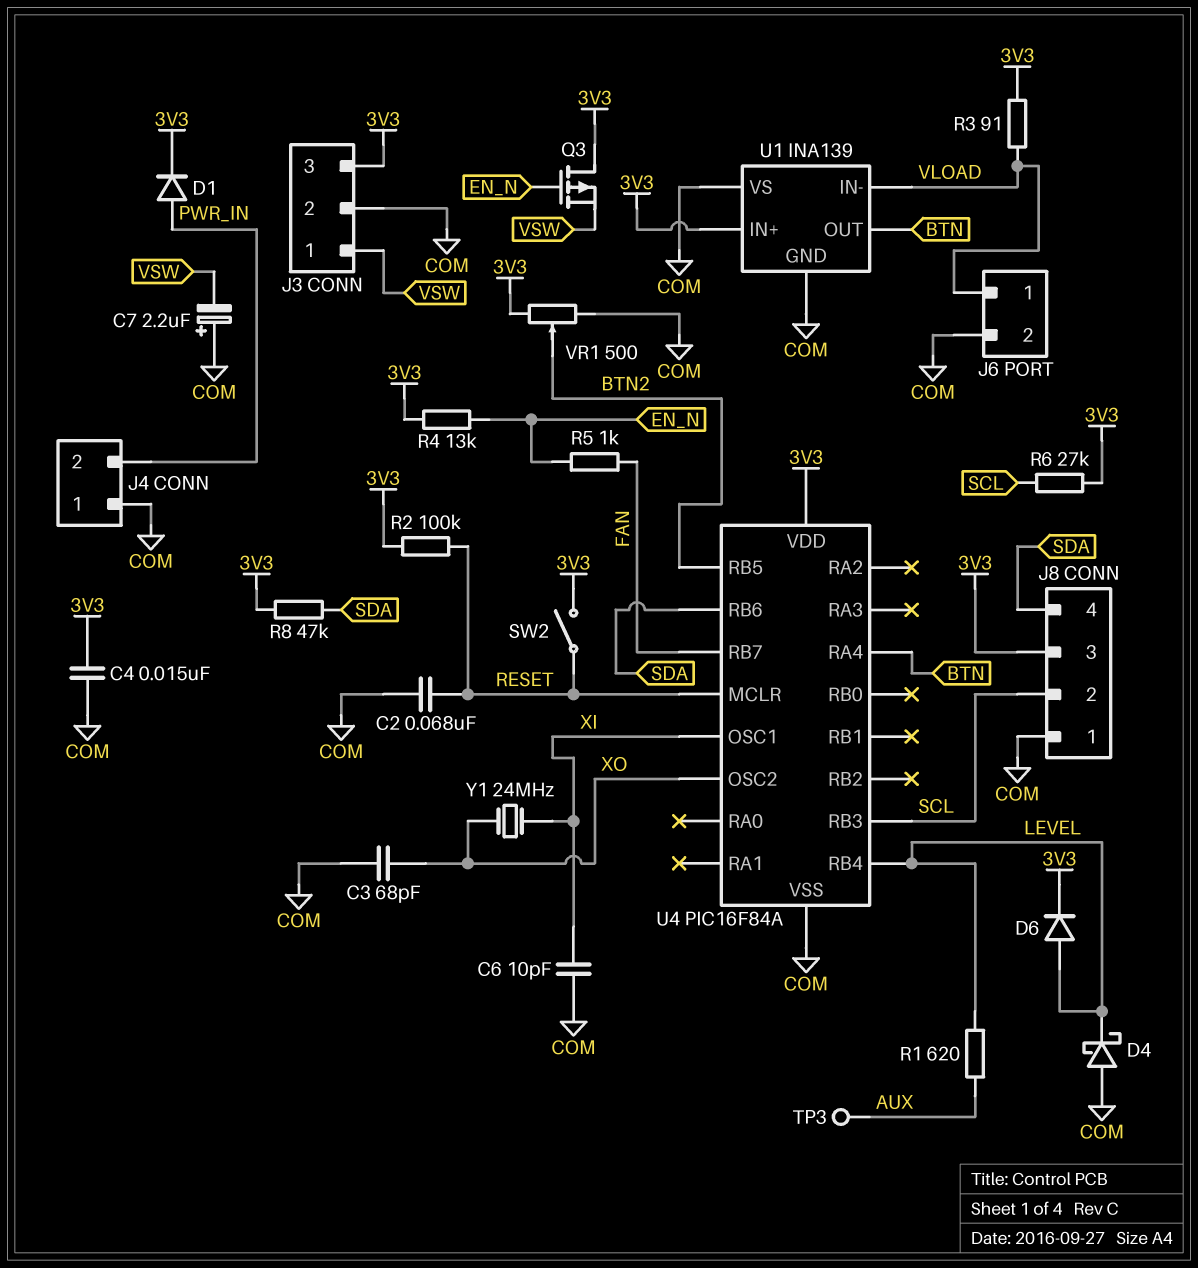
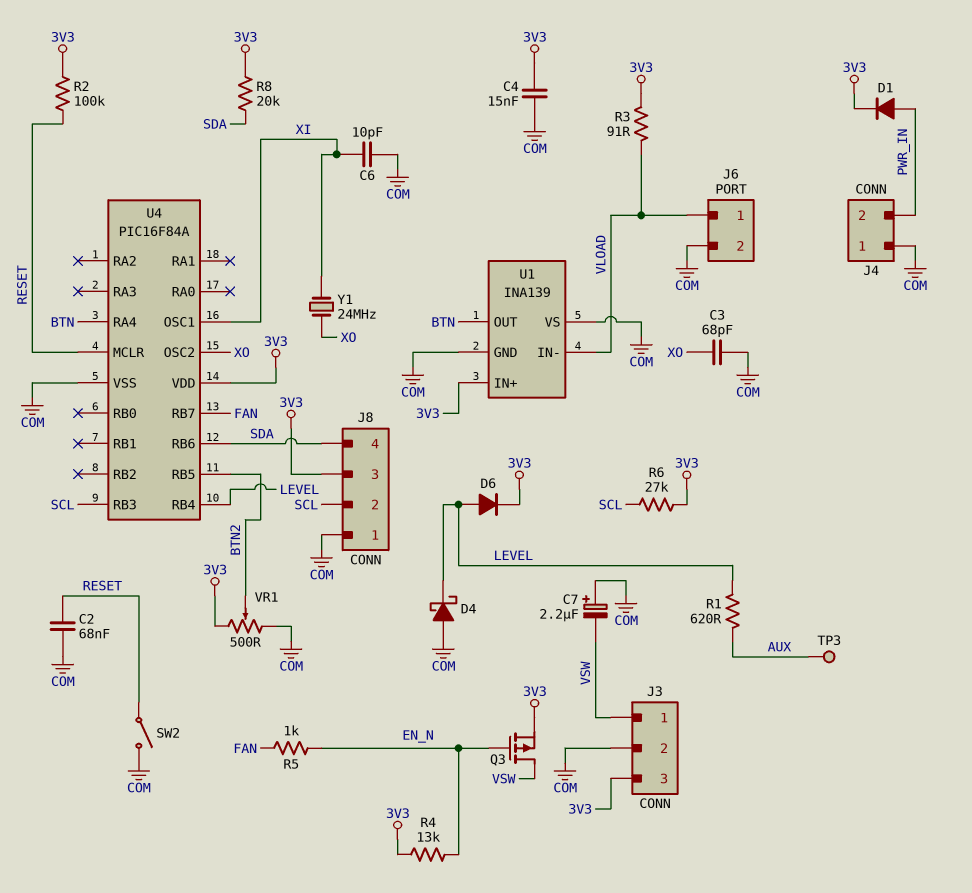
Q3: PMOS (G EN_N, D 3V3, S VSW) -> PMOS (G EN_N, D VSW, S 3V3)
R8: 47k (3V3, SDA) -> 20k (3V3, SDA)
SW2: switch (3V3, RESET) -> switch (COM, RESET)

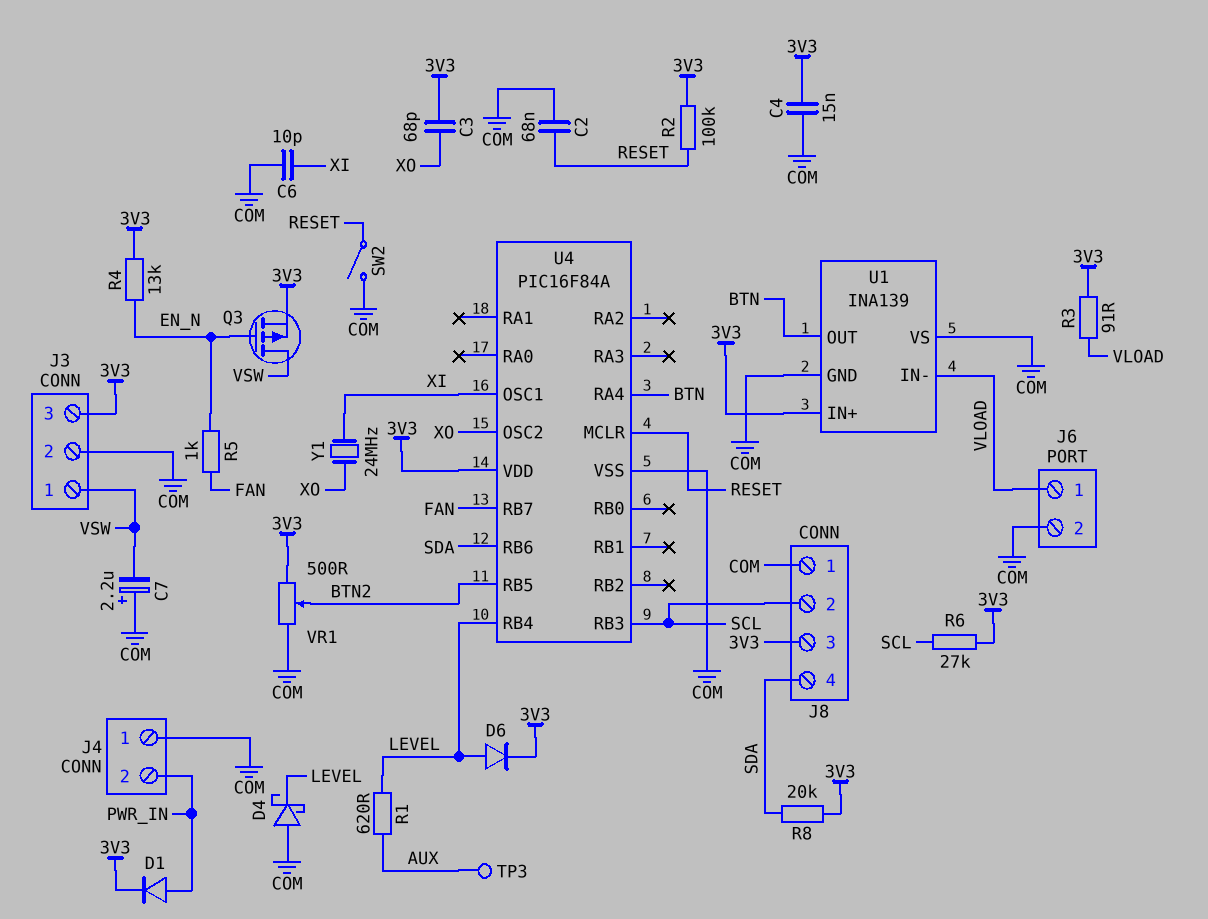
C3: 68pF (COM, XO) -> 68pF (3V3, XO)

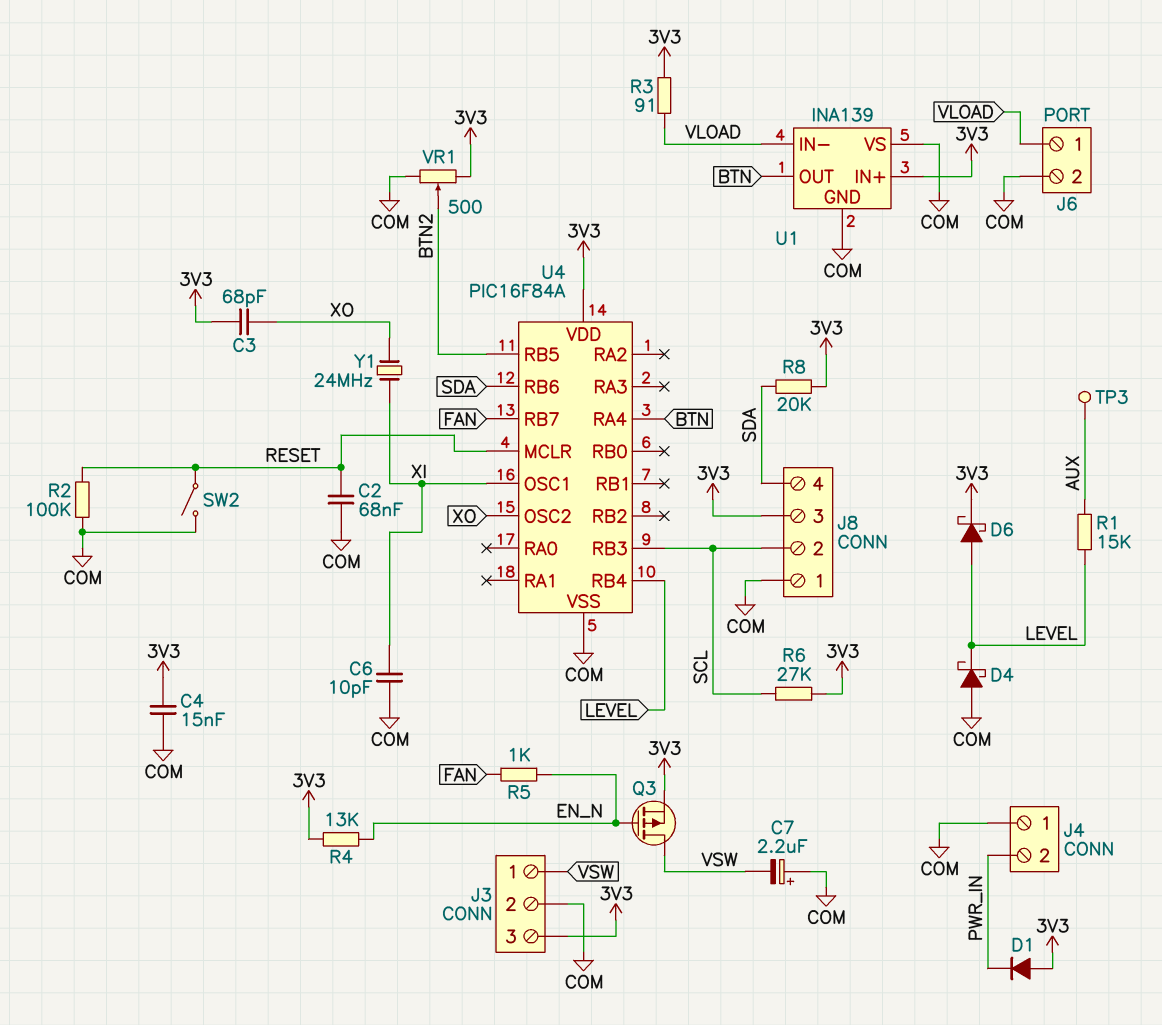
D1: diode (A PWR_IN, K 3V3) -> diode (A 3V3, K PWR_IN)
D6: diode (A LEVEL, K 3V3) -> schottky (A LEVEL, K 3V3)
R1: 620 (AUX, LEVEL) -> 15k (AUX, LEVEL)
R2: 100k (3V3, RESET) -> 100k (COM, RESET)

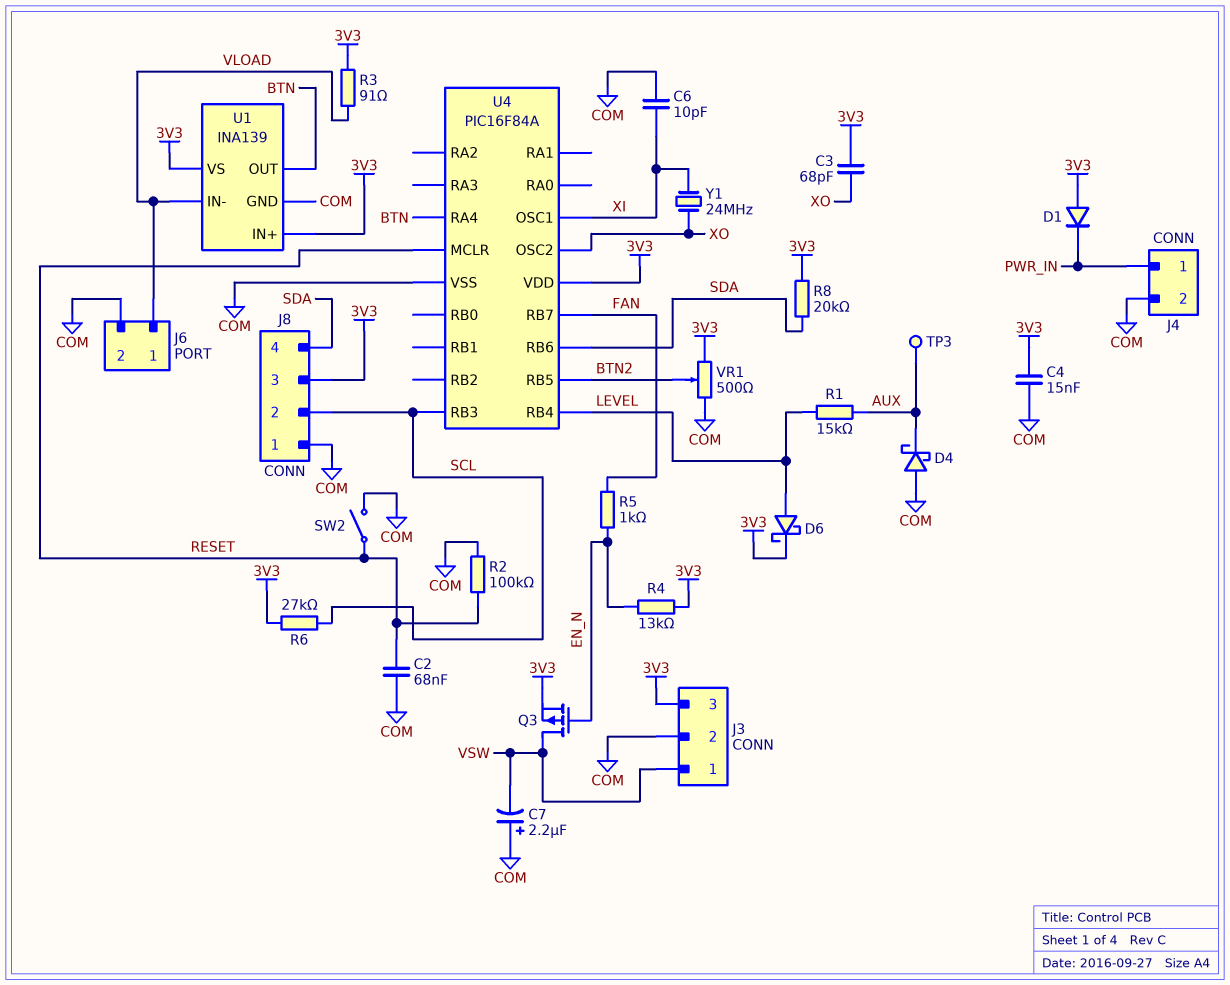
D4: schottky (A COM, K LEVEL) -> schottky (A COM, K AUX)
J4 pin 1: COM -> PWR_IN
J4 pin 2: PWR_IN -> COM
U1 pin VS: COM -> 3V3

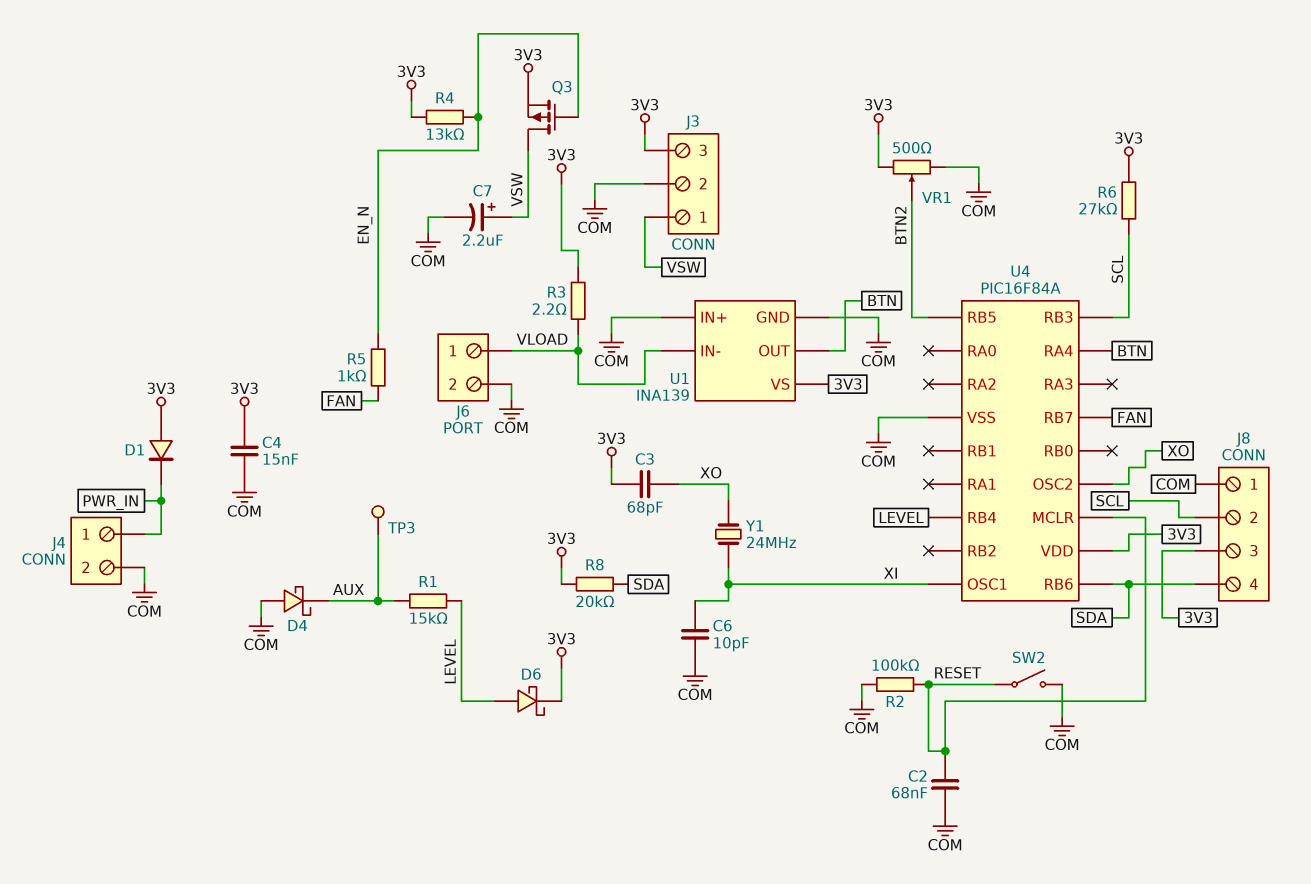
C7: 2.2uF (plus COM, minus VSW) -> 2.2uF (plus VSW, minus COM)
R3: 91 (3V3, VLOAD) -> 2.2 (3V3, VLOAD)
U1 pin IN+: 3V3 -> COM

